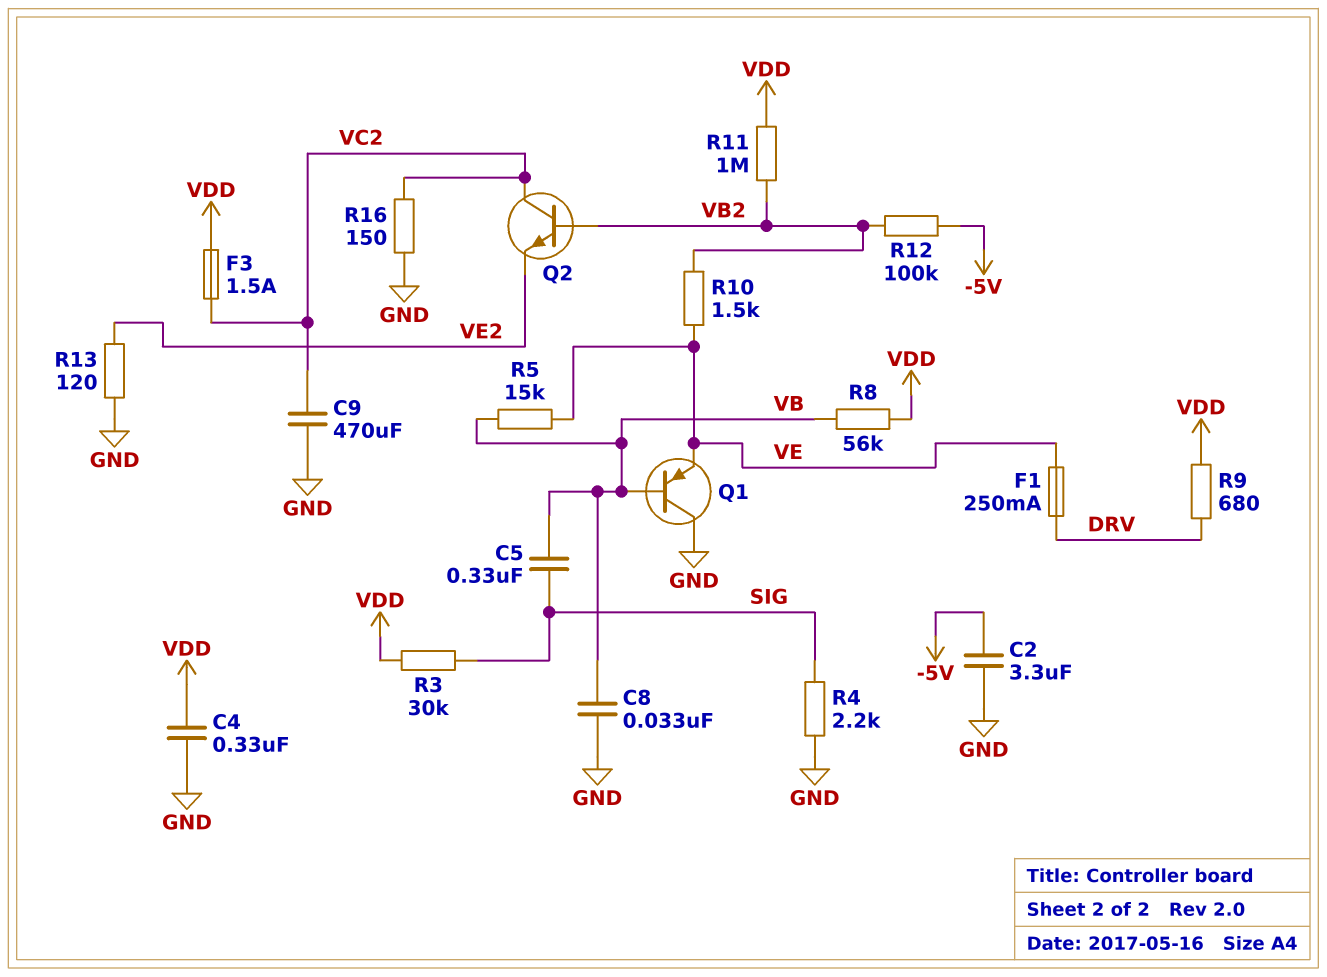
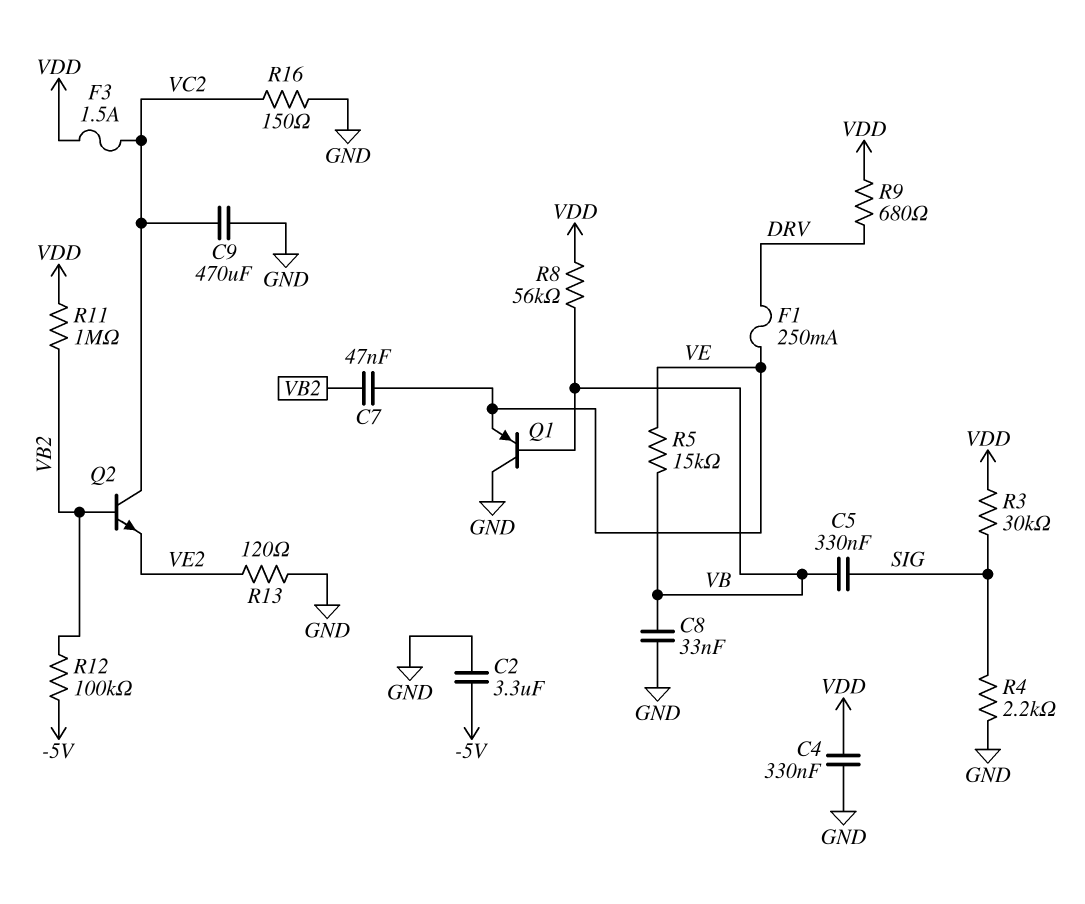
C7: none -> 47nF (VB2, VE)
R10: 1.5k (VB2, VE) -> none

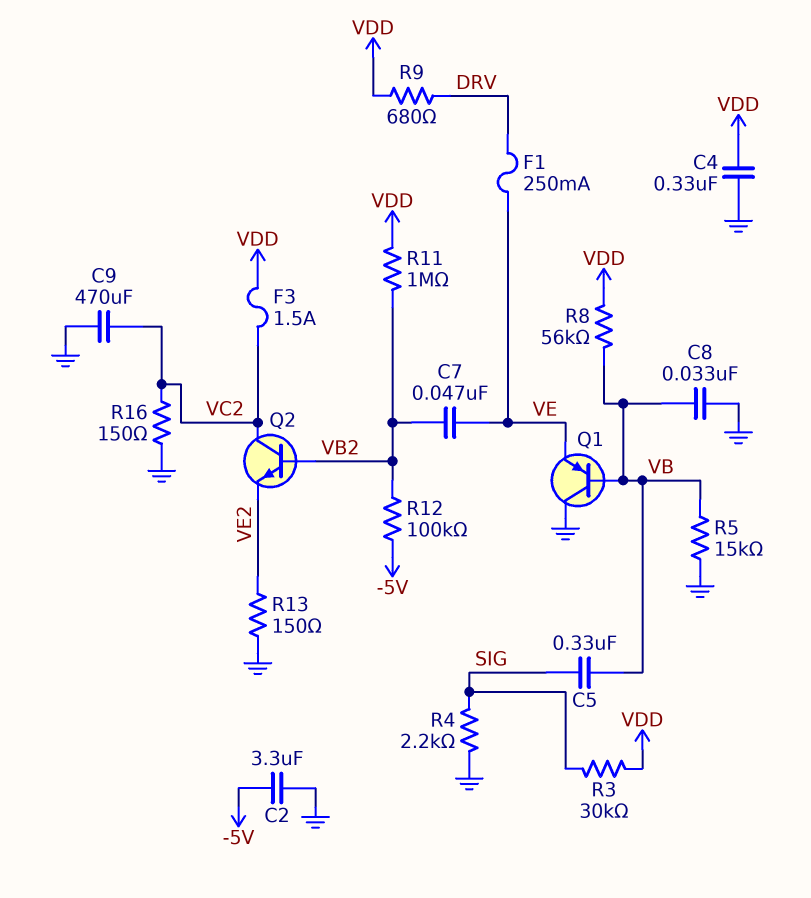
R5: 15k (VB, VE) -> 15k (GND, VB)
R13: 120 (GND, VE2) -> 150 (GND, VE2)

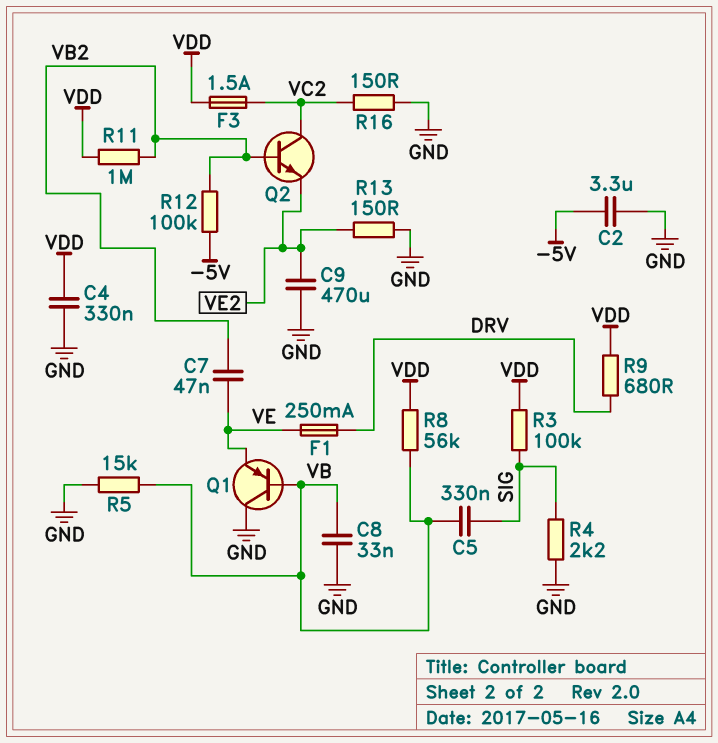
C9: 470uF (GND, VC2) -> 470uF (GND, VE2)
R3: 30k (SIG, VDD) -> 100k (SIG, VDD)

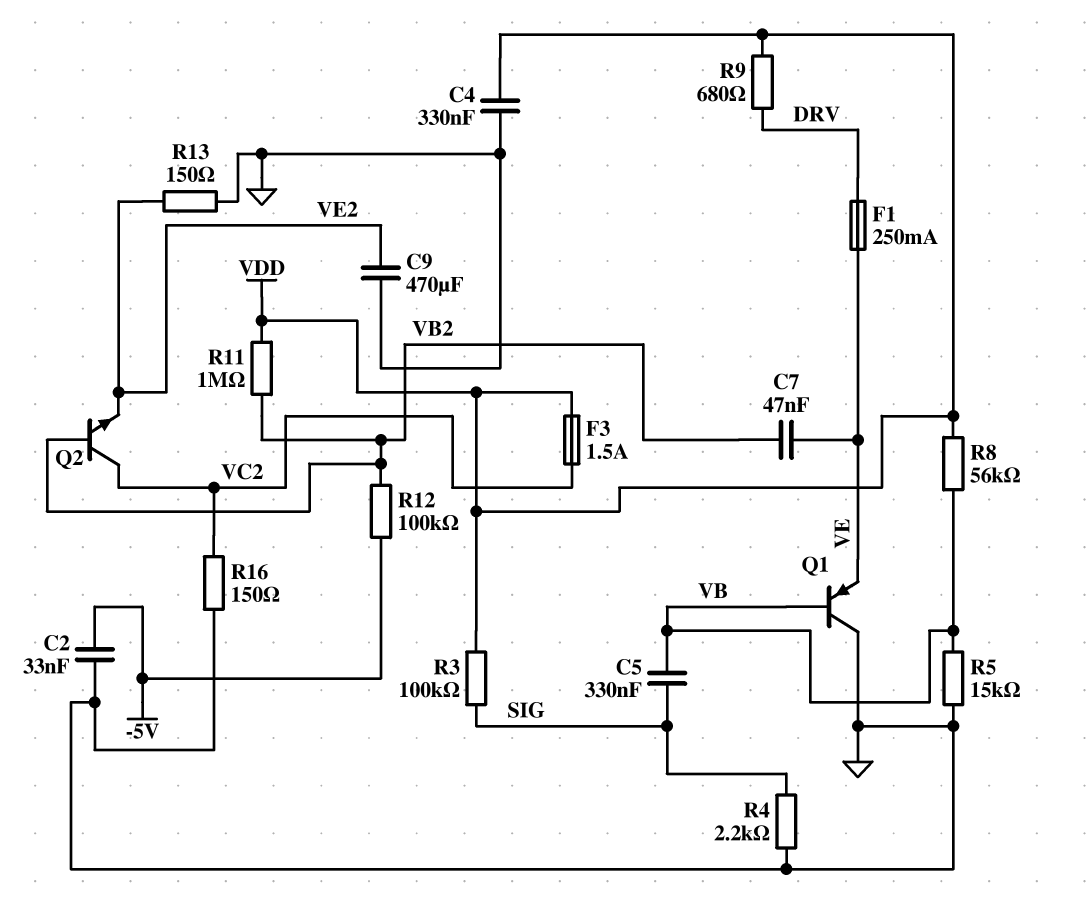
C2: 3.3uF (-5V, GND) -> 33nF (-5V, GND)
C8: 33nF (GND, VB) -> none

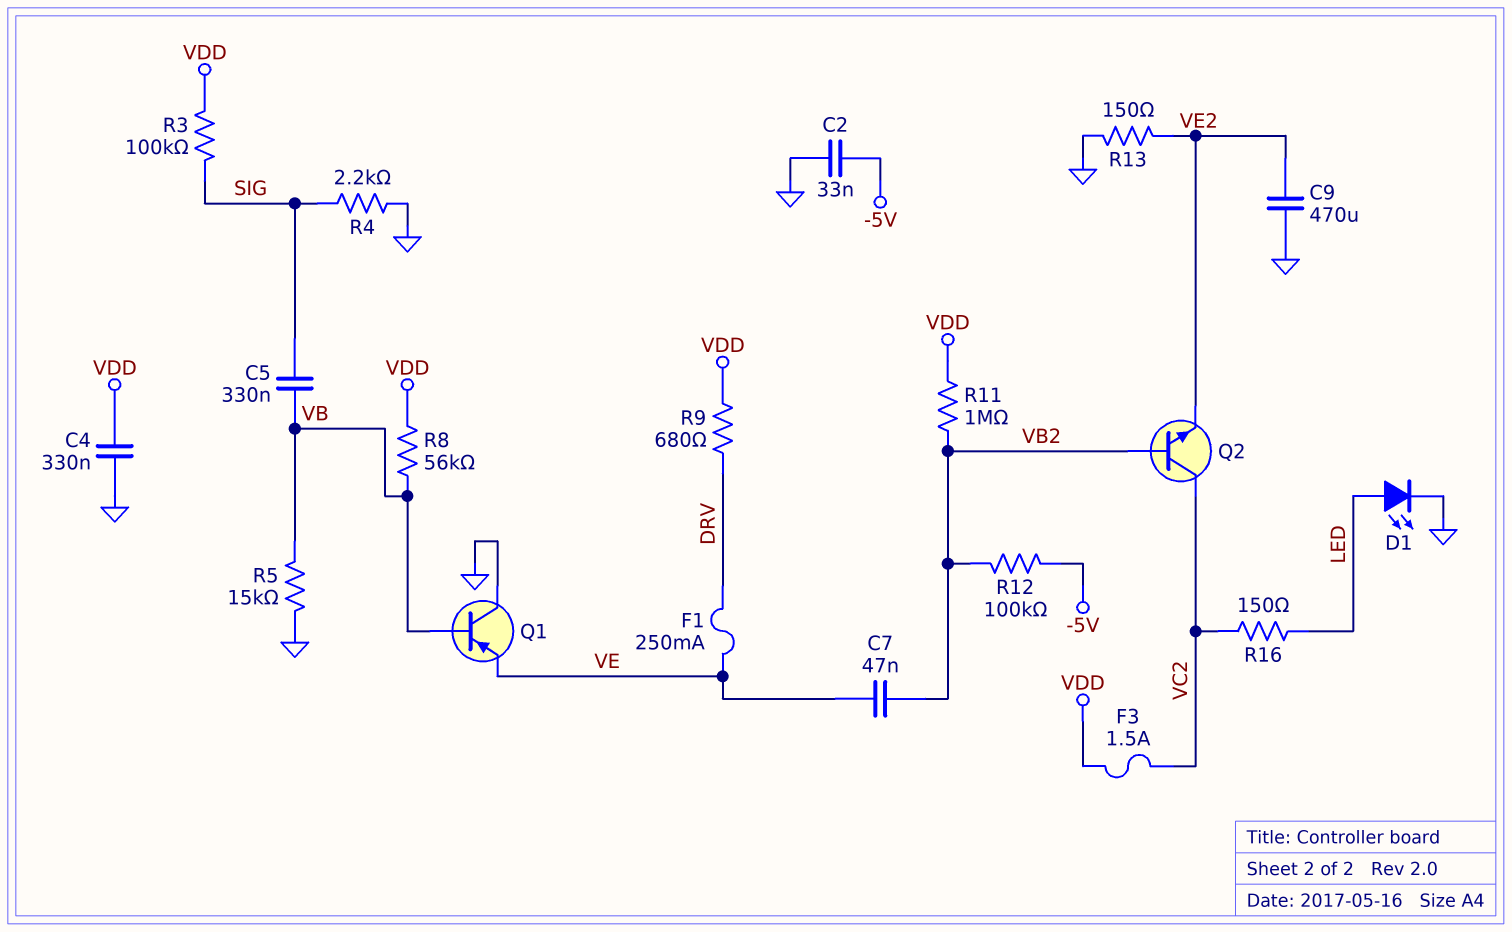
D1: none -> LED (A LED, K GND)
R16: 150 (GND, VC2) -> 150 (LED, VC2)

